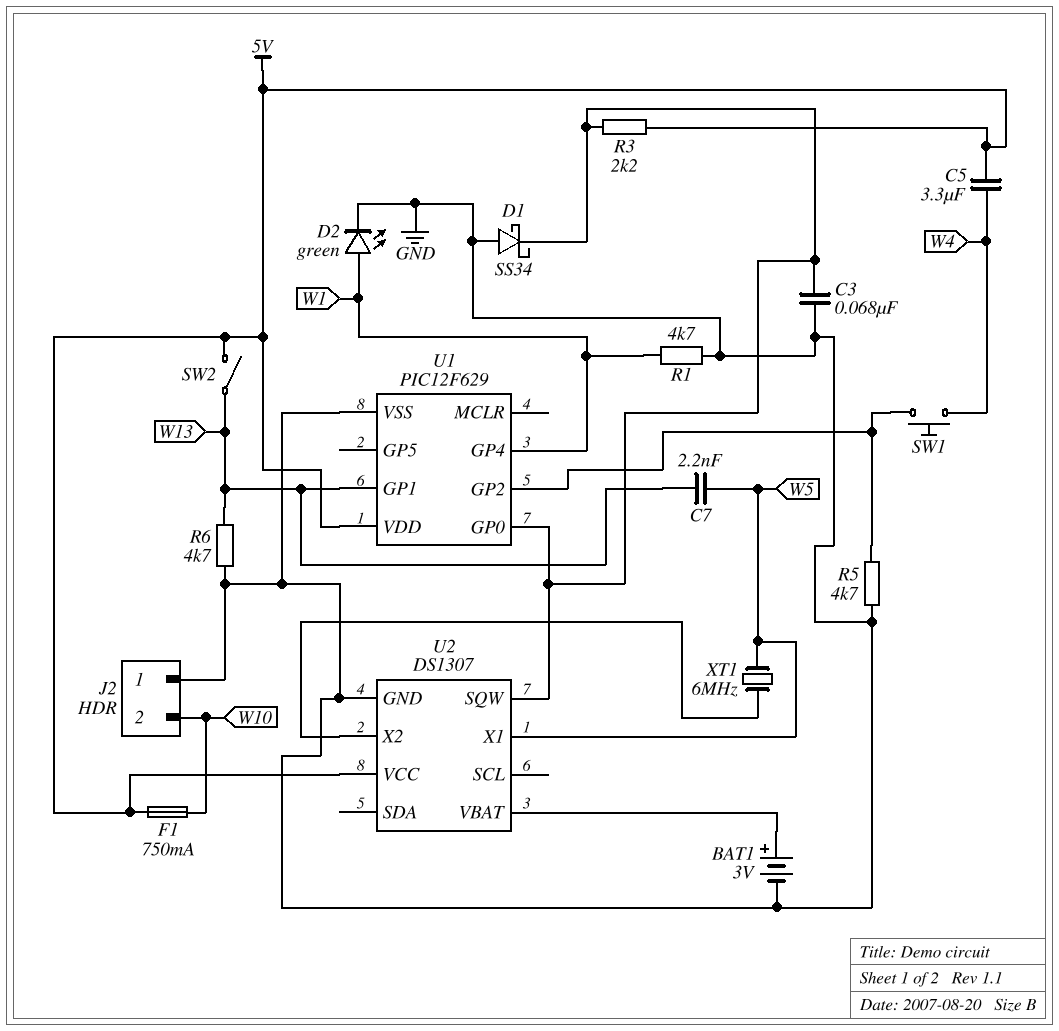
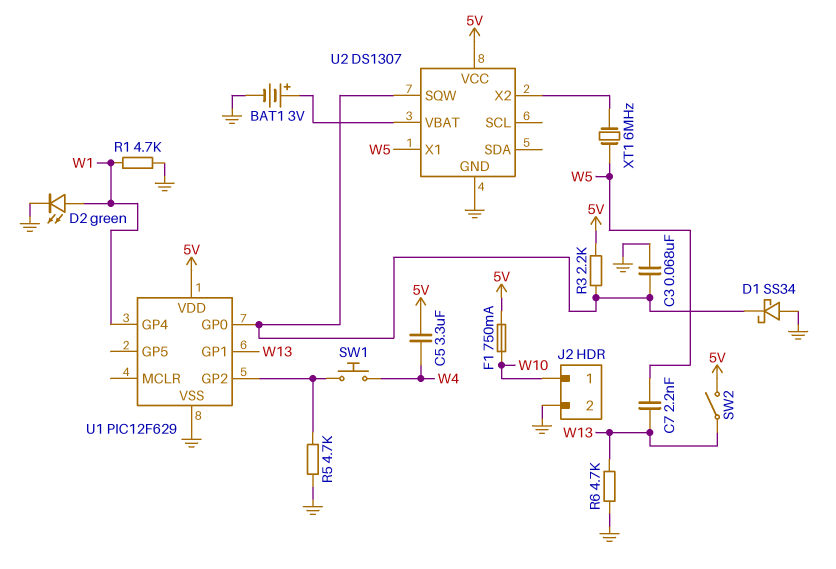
J2 pin 1: GND -> W10
J2 pin 2: W10 -> GND

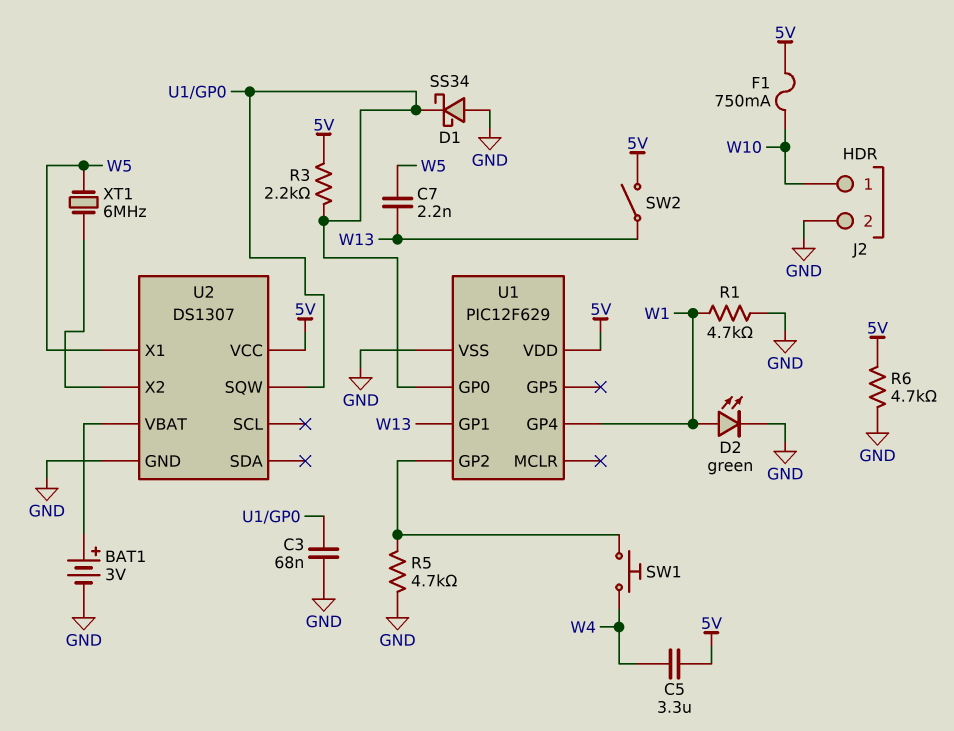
R6: 4.7k (GND, W13) -> 4.7k (5V, GND)

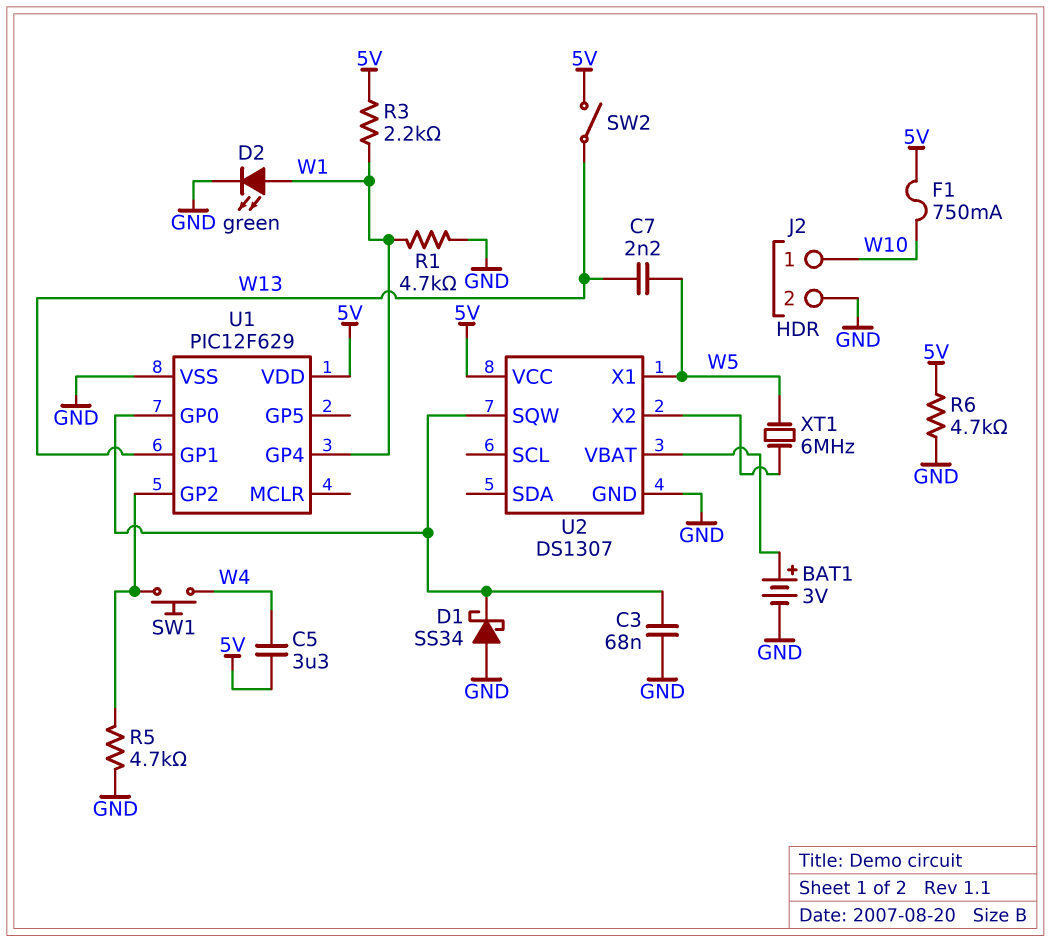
R3: 2.2k (5V, U1/GP0) -> 2.2k (5V, W1)

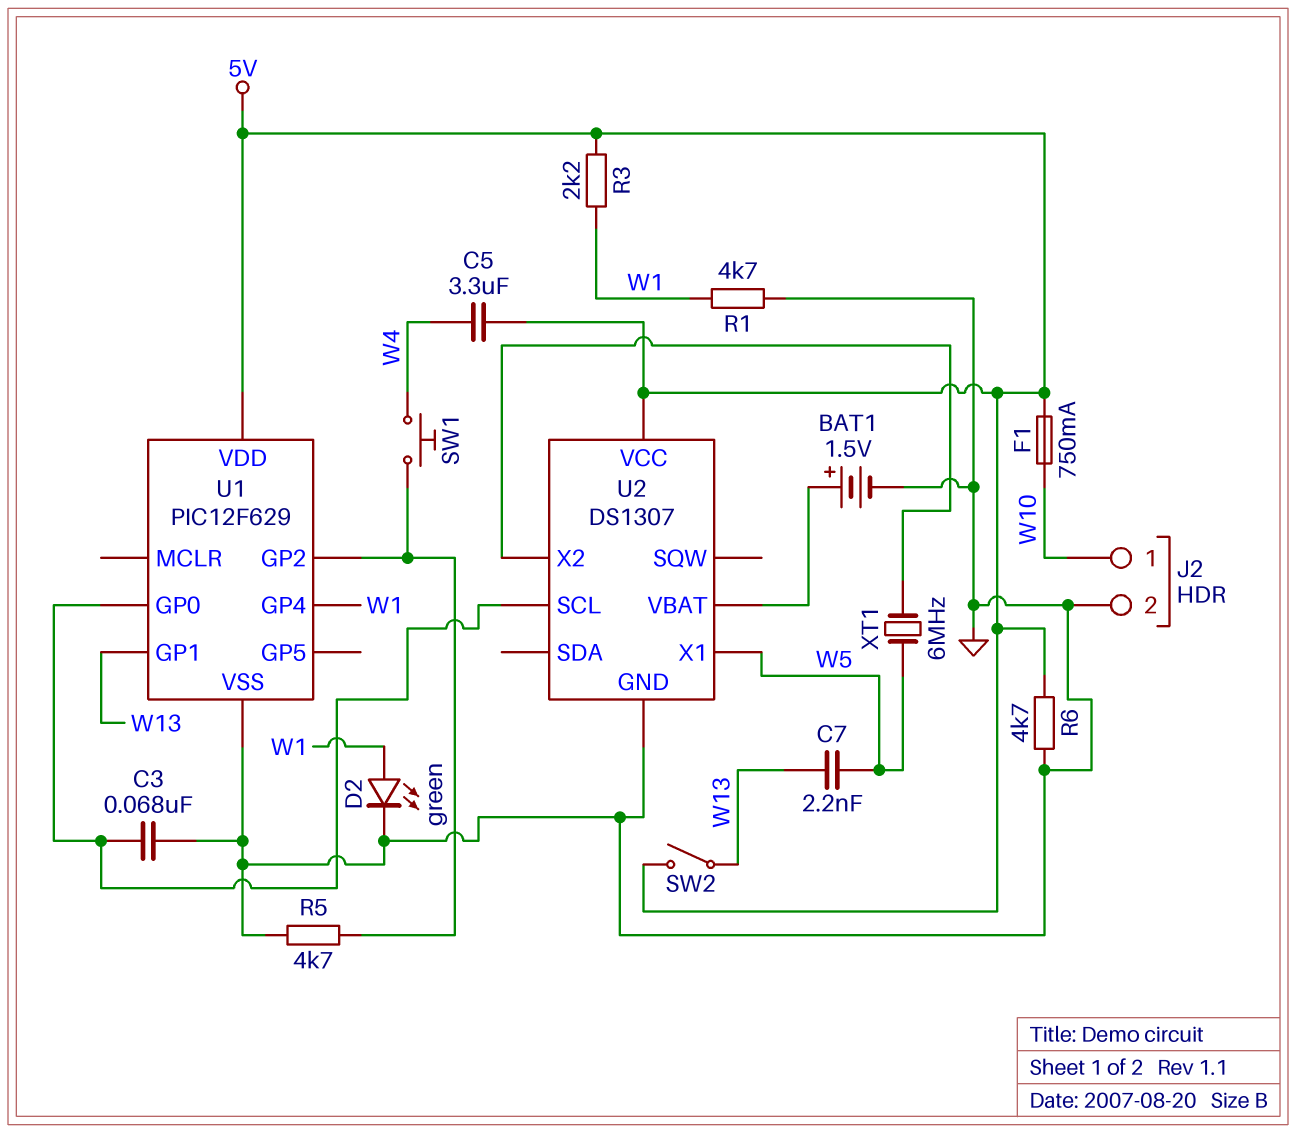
BAT1: 3V (plus U2/VBAT, minus GND) -> 1.5V (plus U2/VBAT, minus GND)
D1: schottky SS34 (A GND, K U1/GP0) -> none
U2 pin SCL: none -> U1/GP0
U2 pin SQW: U1/GP0 -> none

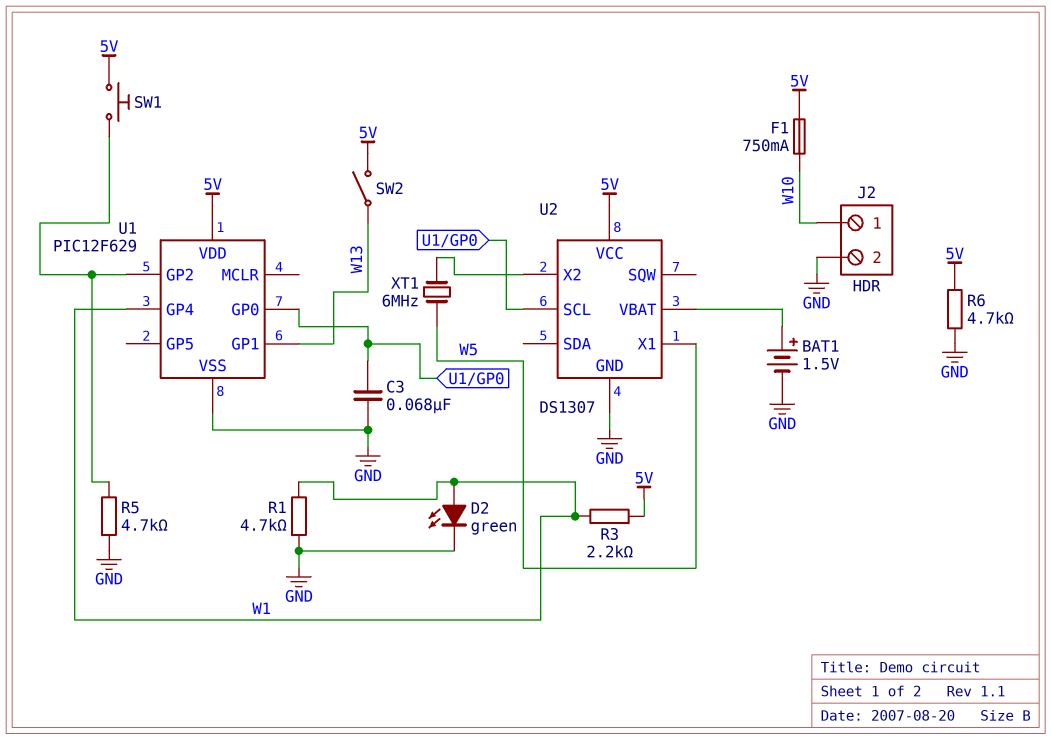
C5: 3.3uF (5V, W4) -> none
C7: 2.2nF (W5, W13) -> none
SW1: button (U1/GP2, W4) -> button (5V, U1/GP2)

